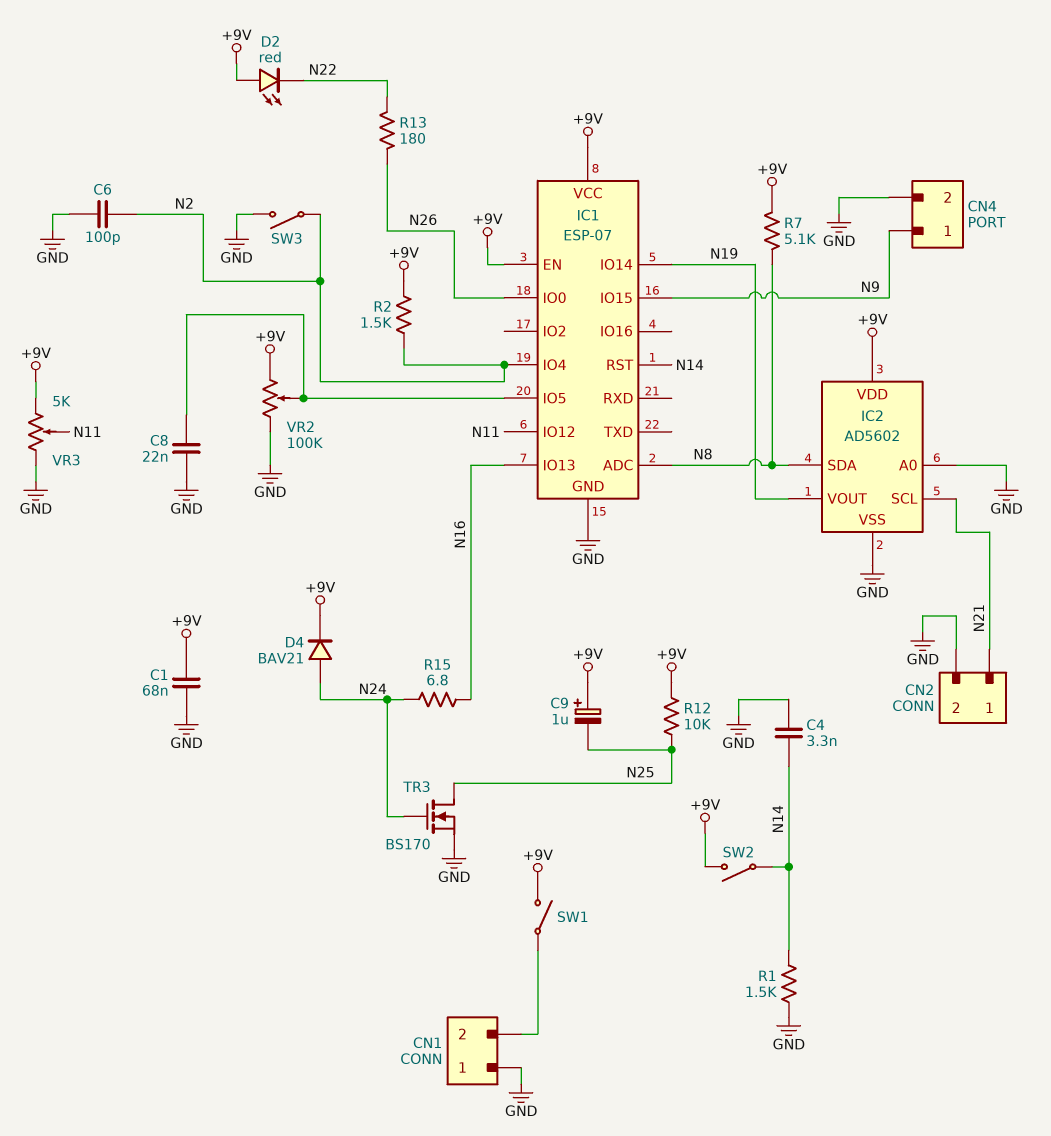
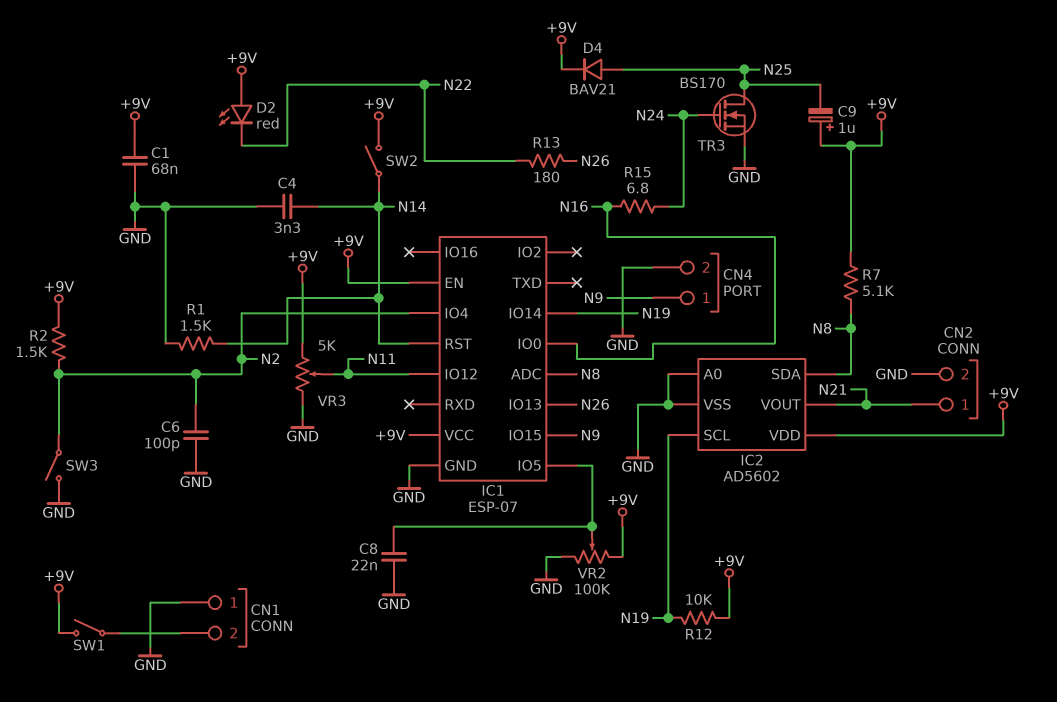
D4: diode BAV21 (A N24, K +9V) -> diode BAV21 (A N25, K +9V)
IC1 pin IO0: N26 -> N16
IC1 pin IO13: N16 -> N26
IC2 pin SCL: N21 -> N19
IC2 pin VOUT: N19 -> N21
R12: 10k (+9V, N25) -> 10k (+9V, N19)

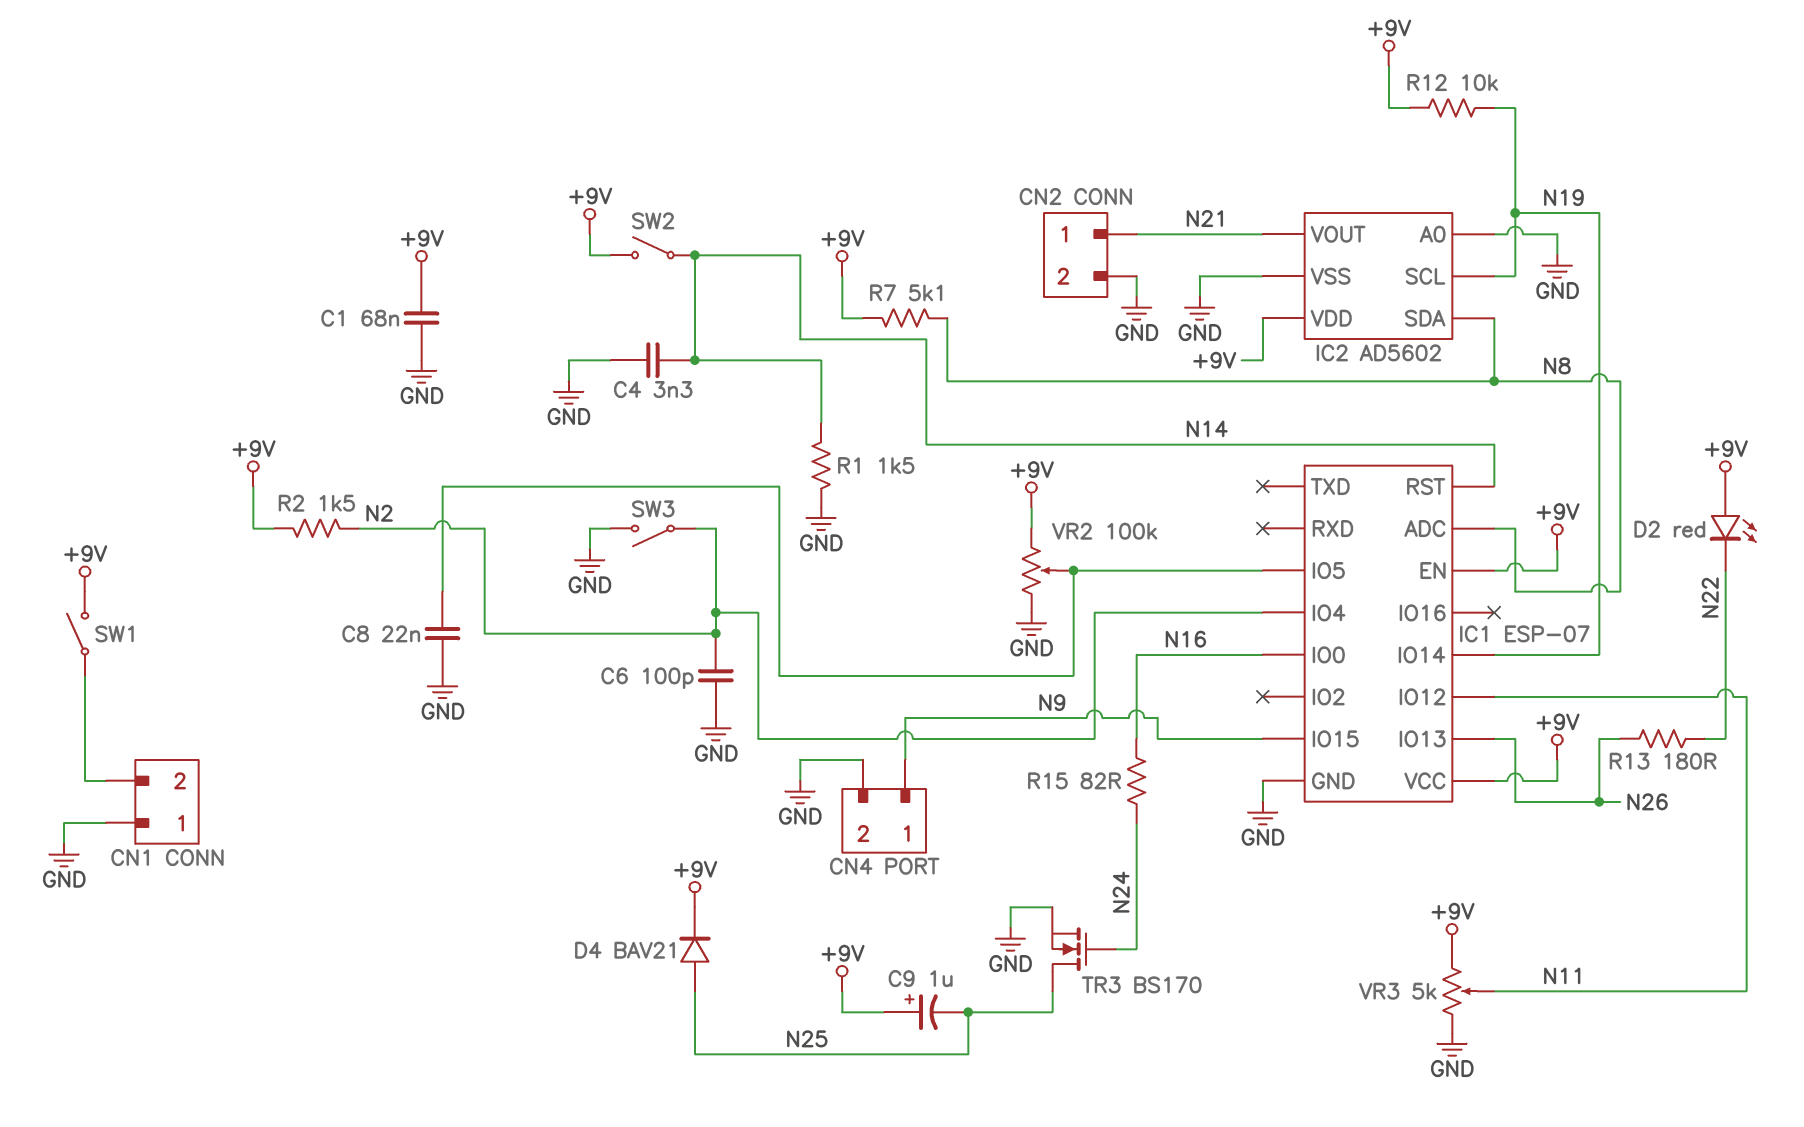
R15: 6.8 (N16, N24) -> 82 (N16, N24)

